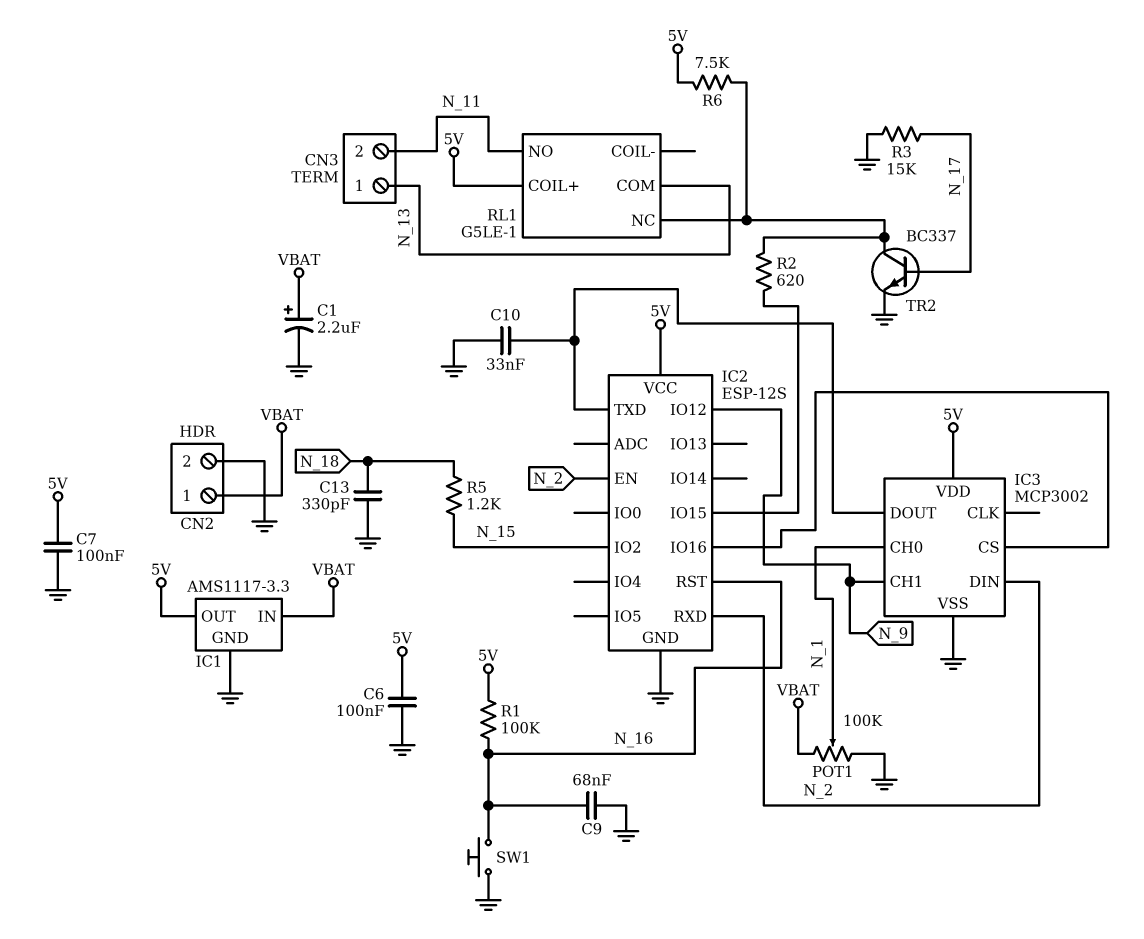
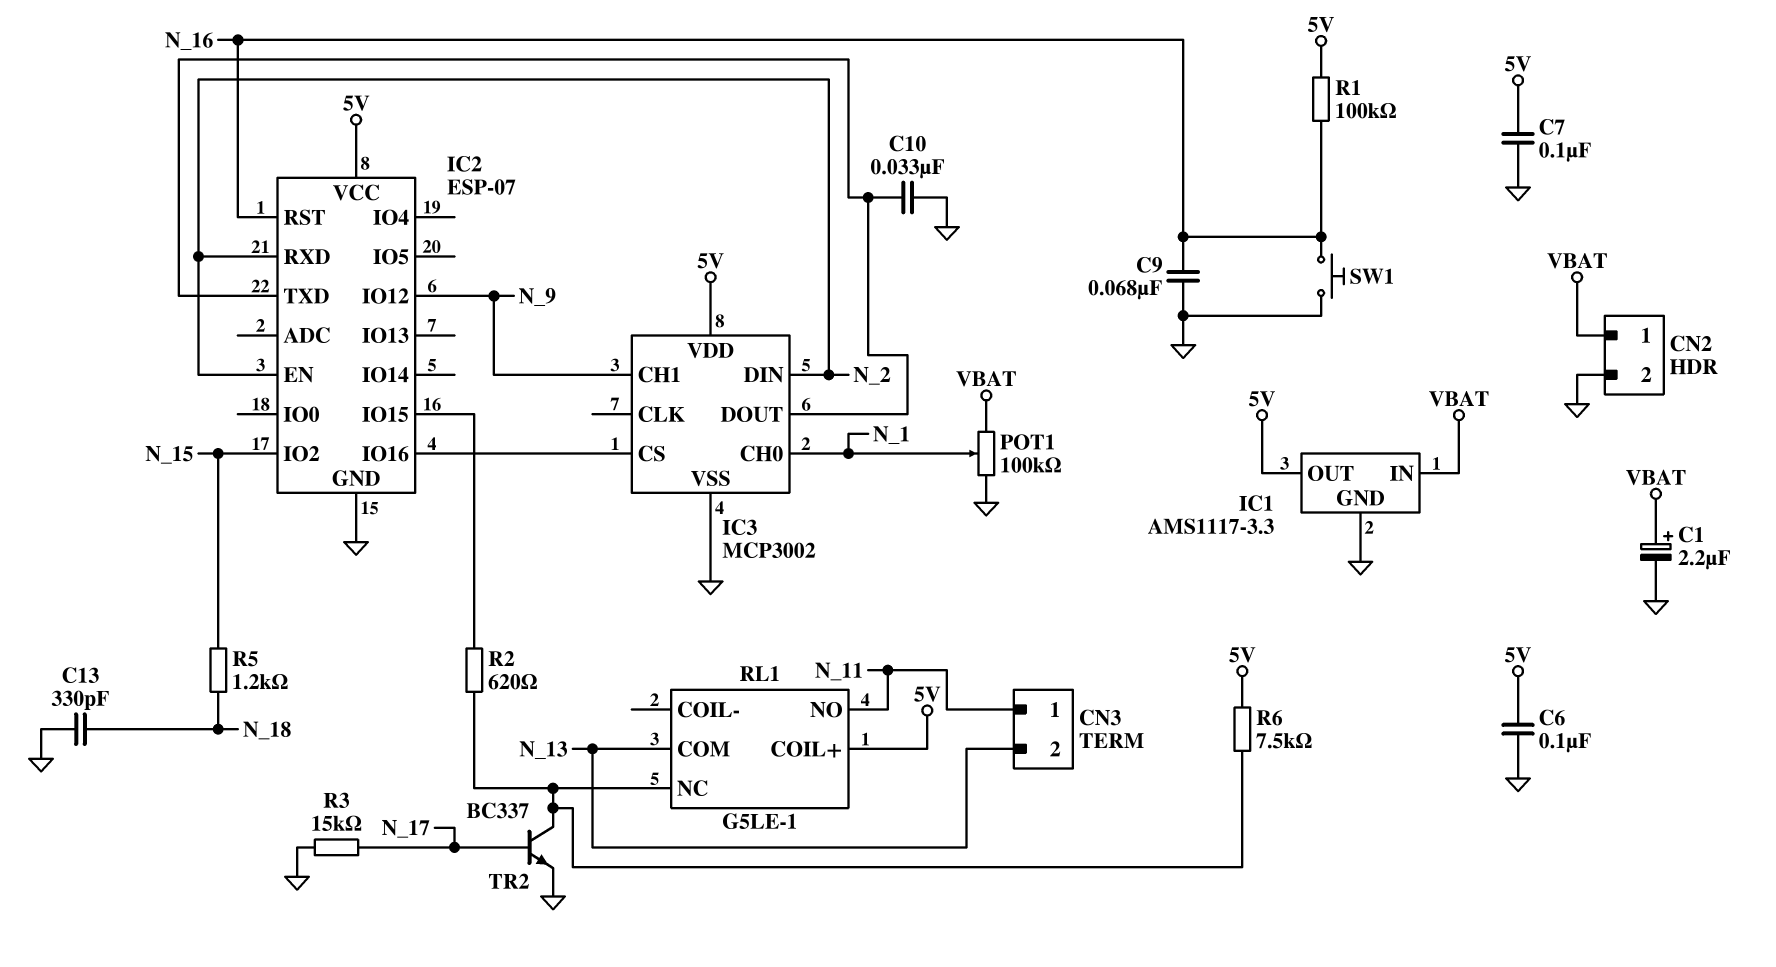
CN3 pin 1: N_13 -> N_11
CN3 pin 2: N_11 -> N_13
IC2: ESP-12S -> ESP-07

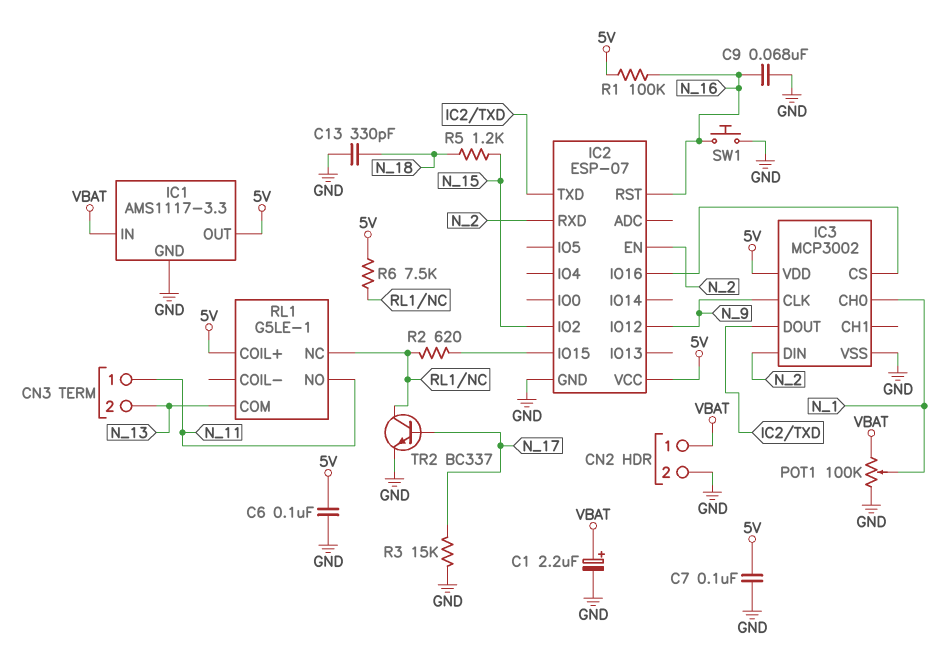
C10: 33nF (GND, IC2/TXD) -> none
IC3 pin CH1: N_9 -> none
IC3 pin CLK: none -> N_9

